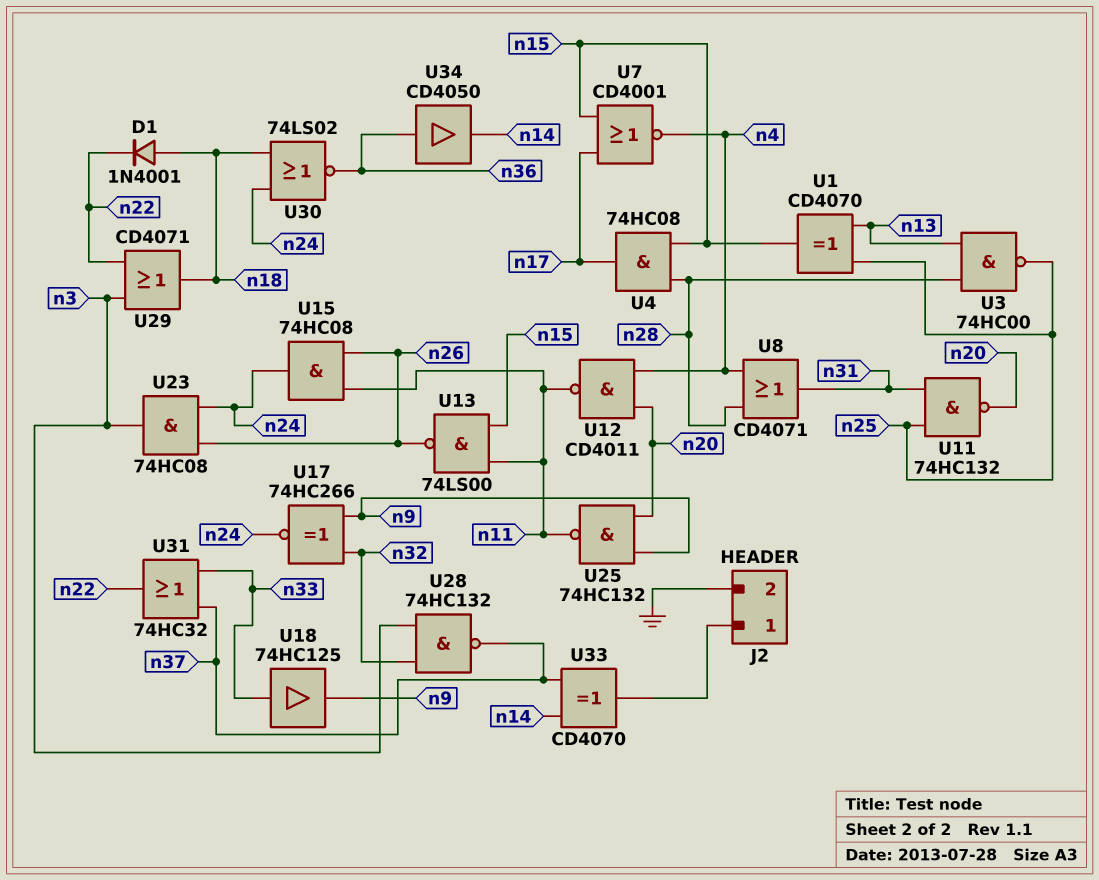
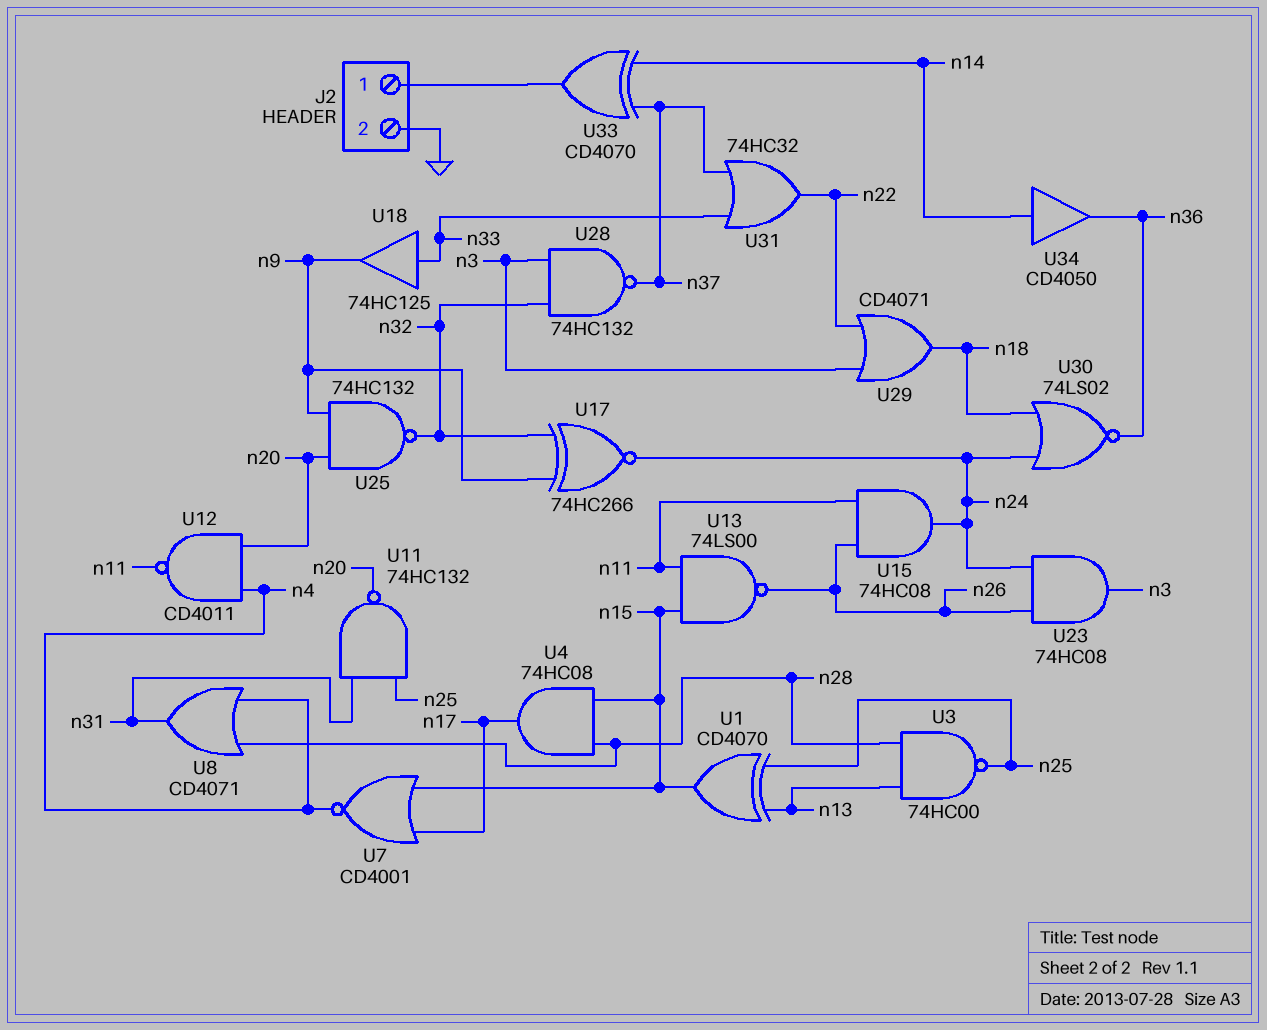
D1: diode 1N4001 (A n18, K n22) -> none
U25: NAND 74HC132 (in n9, in n20, out n11) -> NAND 74HC132 (in n9, in n20, out n32)
U34: buffer CD4050 (in n36, out n14) -> buffer CD4050 (in n14, out n36)

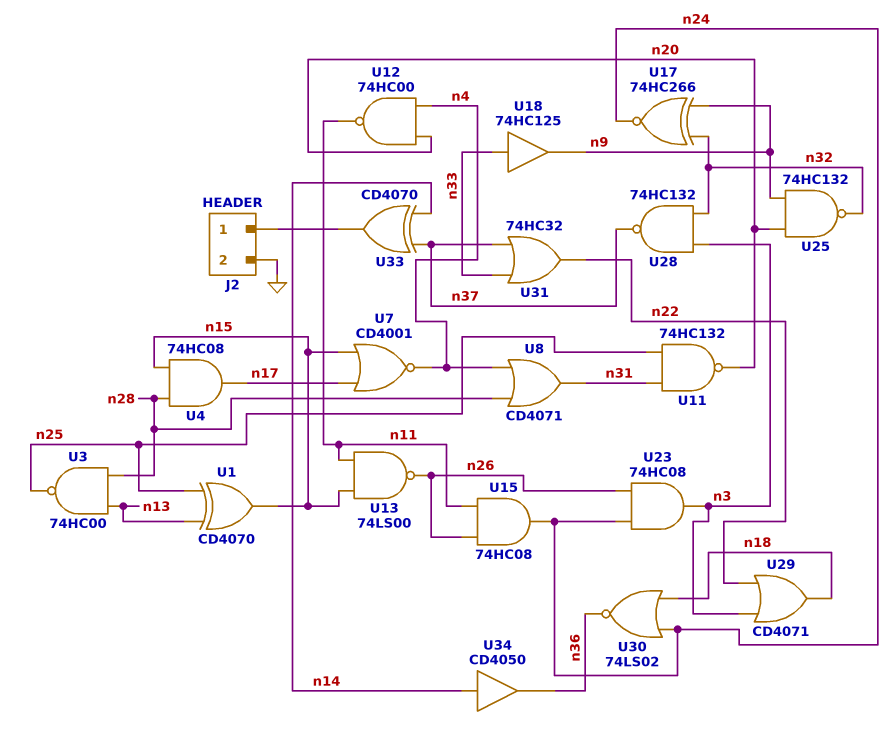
U12: NAND CD4011 (in n4, in n20, out n11) -> NAND 74HC00 (in n4, in n20, out n11)

